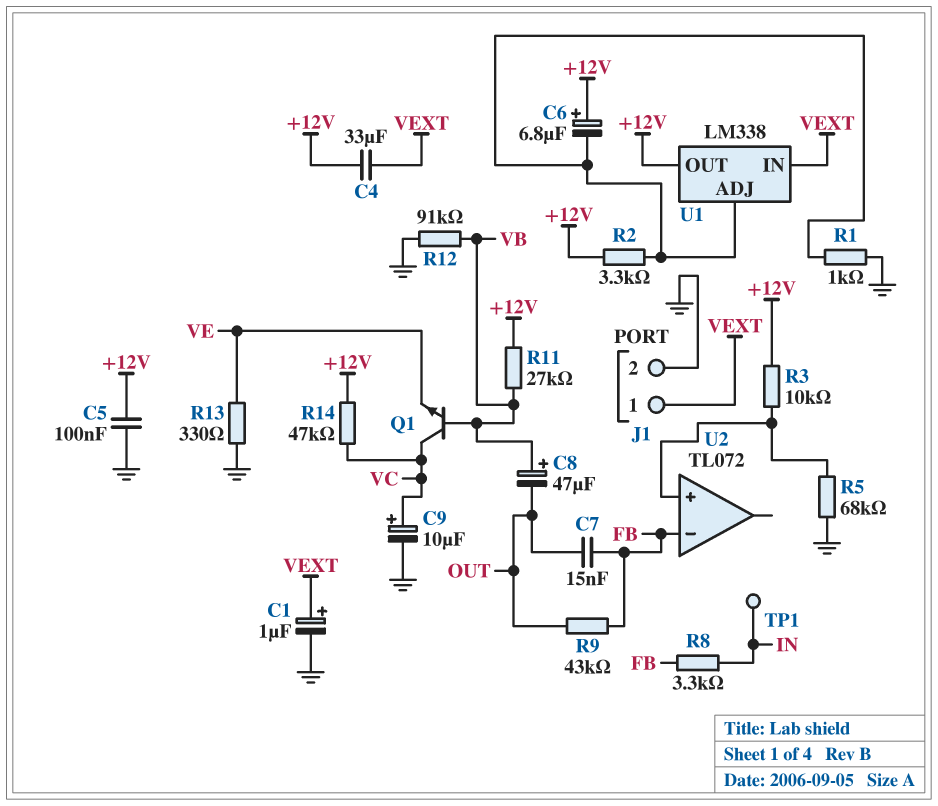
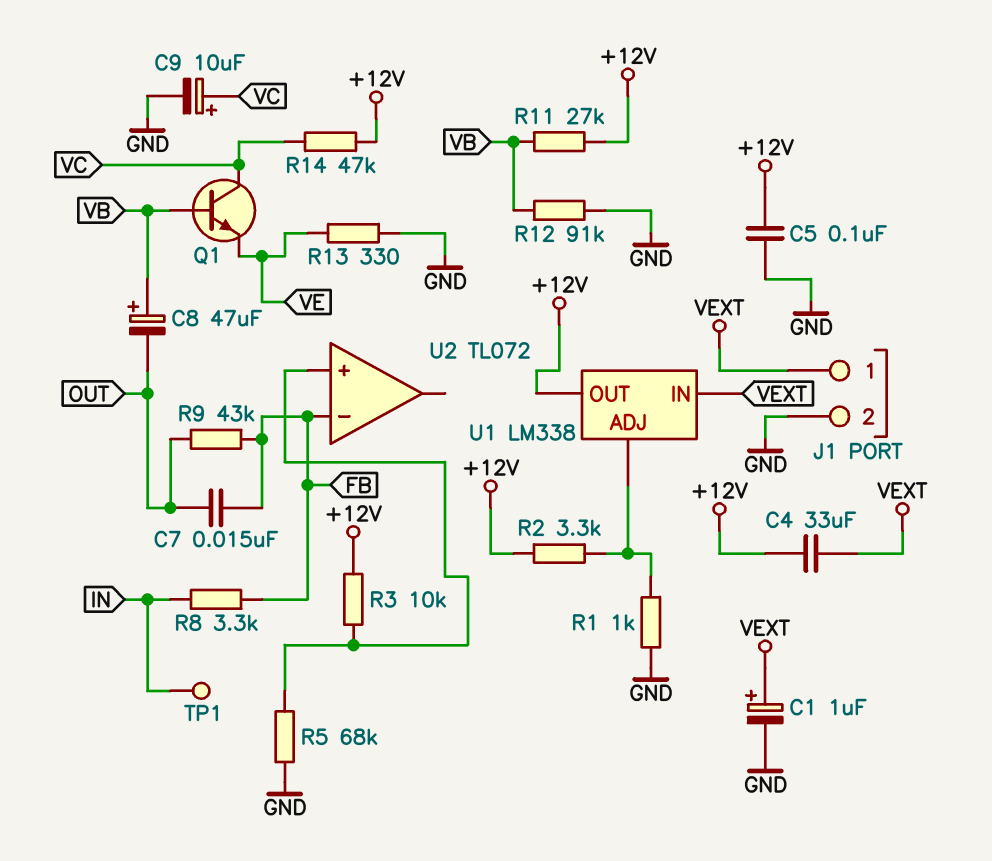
C6: 6.8uF (plus +12V, minus U1/ADJ) -> none

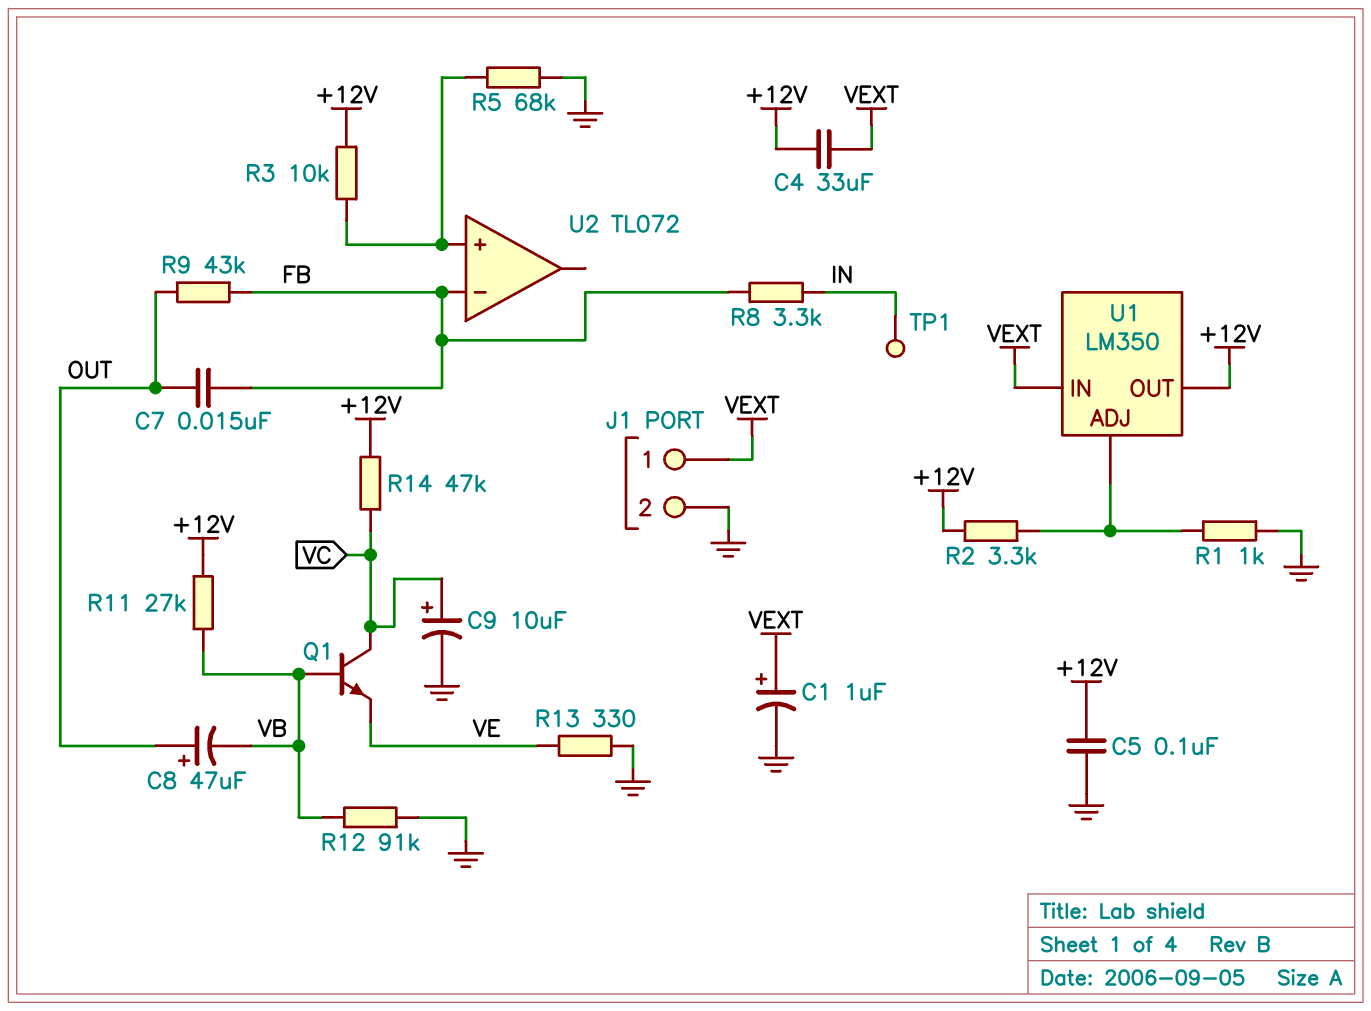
C8: 47uF (plus VB, minus OUT) -> 47uF (plus OUT, minus VB)
U1: LM338 -> LM350

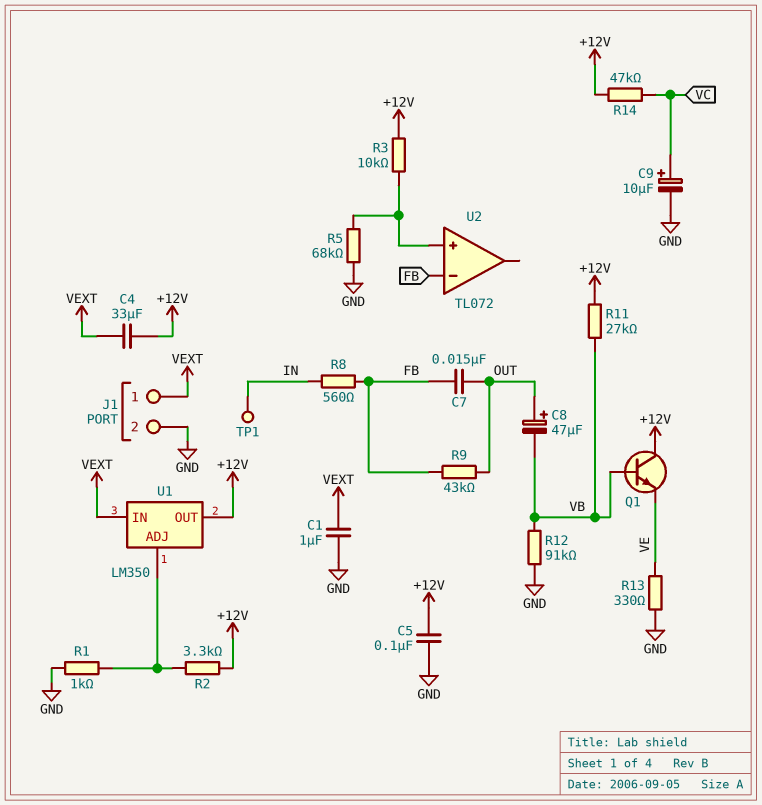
C1: 1uF (plus VEXT, minus GND) -> 1uF (GND, VEXT)
Q1: NPN (B VB, C VC, E VE) -> NPN (B VB, C +12V, E VE)
R8: 3.3k (FB, IN) -> 560 (FB, IN)

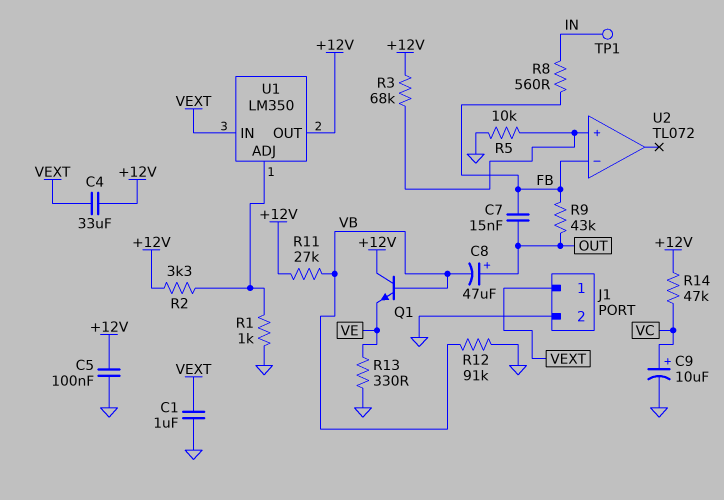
R3: 10k (+12V, U2/in+) -> 68k (+12V, U2/in+)
R5: 68k (GND, U2/in+) -> 10k (GND, U2/in+)

